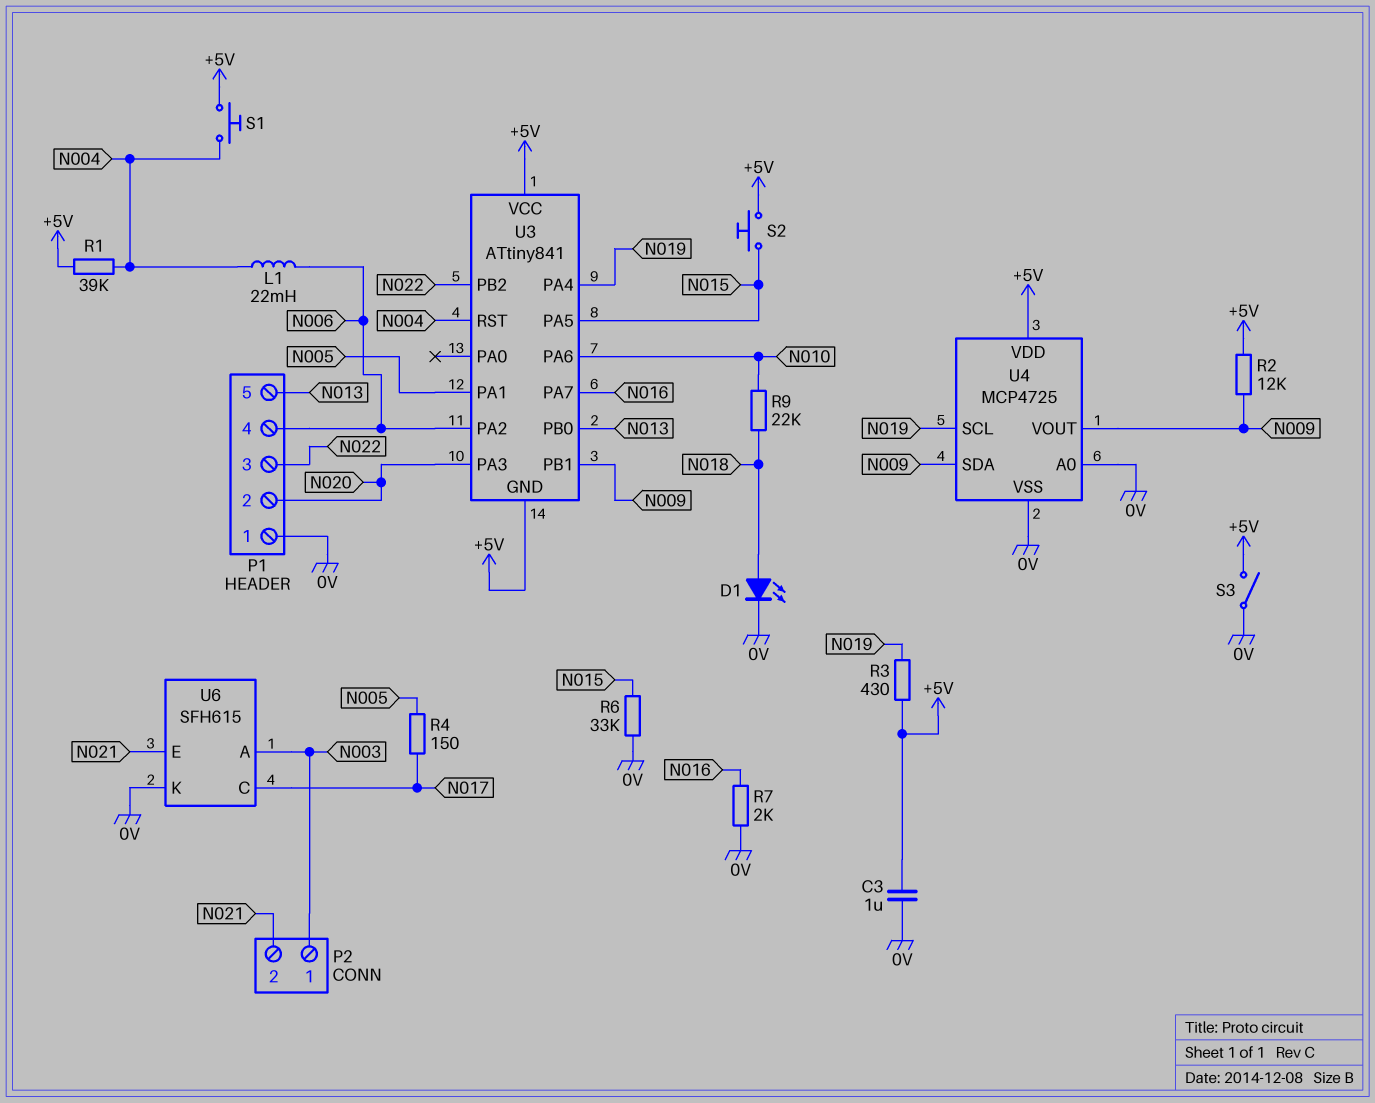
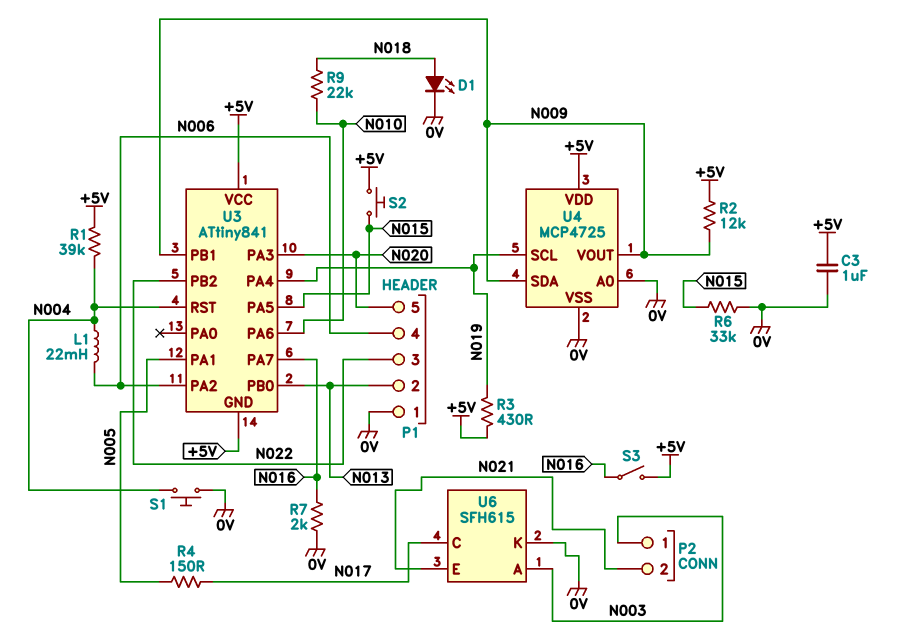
P1 pin 2: N020 -> N013
P1 pin 5: N013 -> N020
S1: button (+5V, N004) -> button (0V, N004)
S3: switch (+5V, 0V) -> switch (+5V, N016)

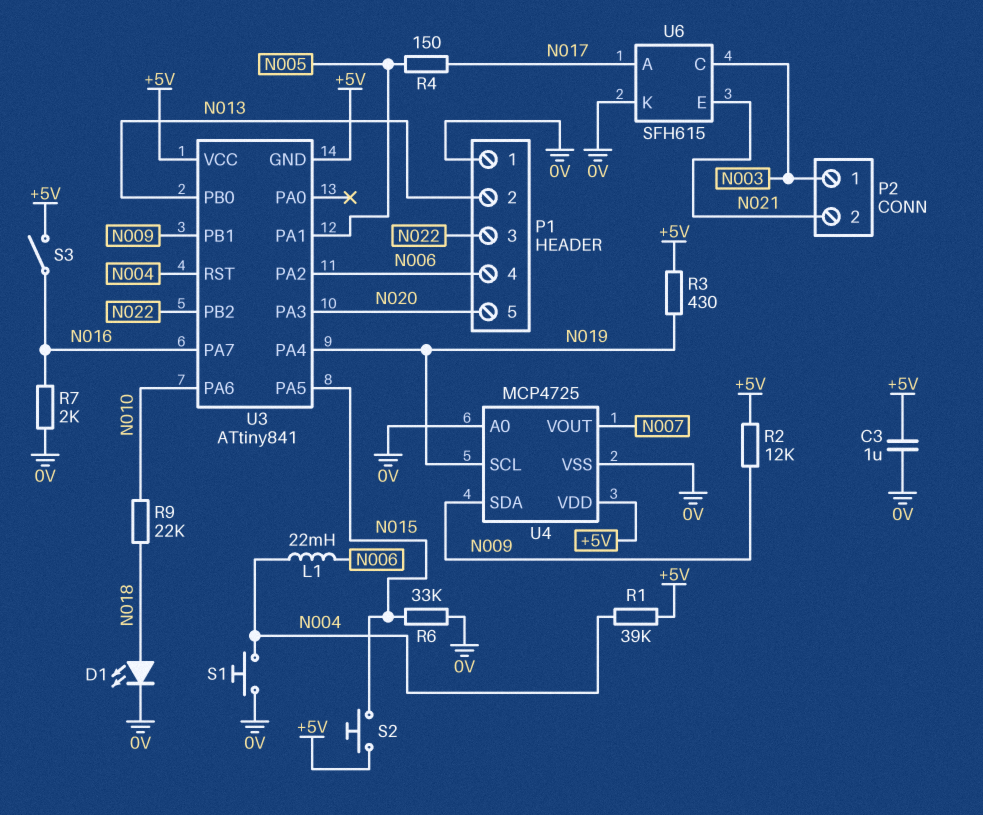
U4 pin VOUT: N009 -> N007
U6 pin A: N003 -> N017
U6 pin C: N017 -> N003

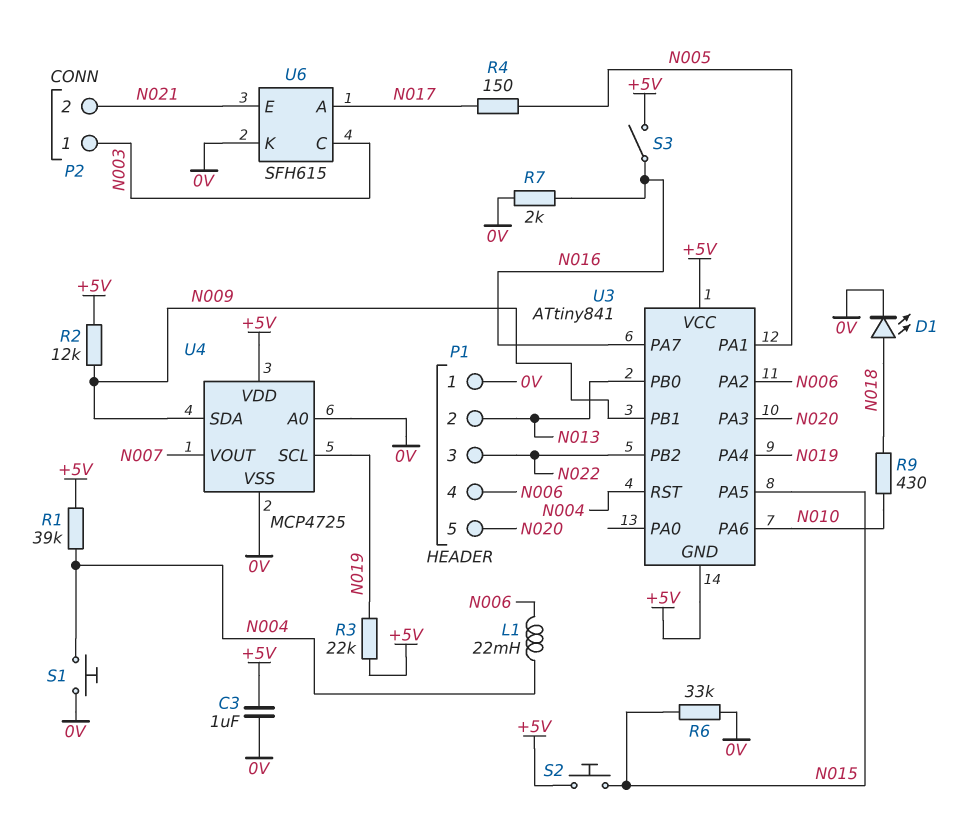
R3: 430 (+5V, N019) -> 22k (+5V, N019)
R9: 22k (N010, N018) -> 430 (N010, N018)

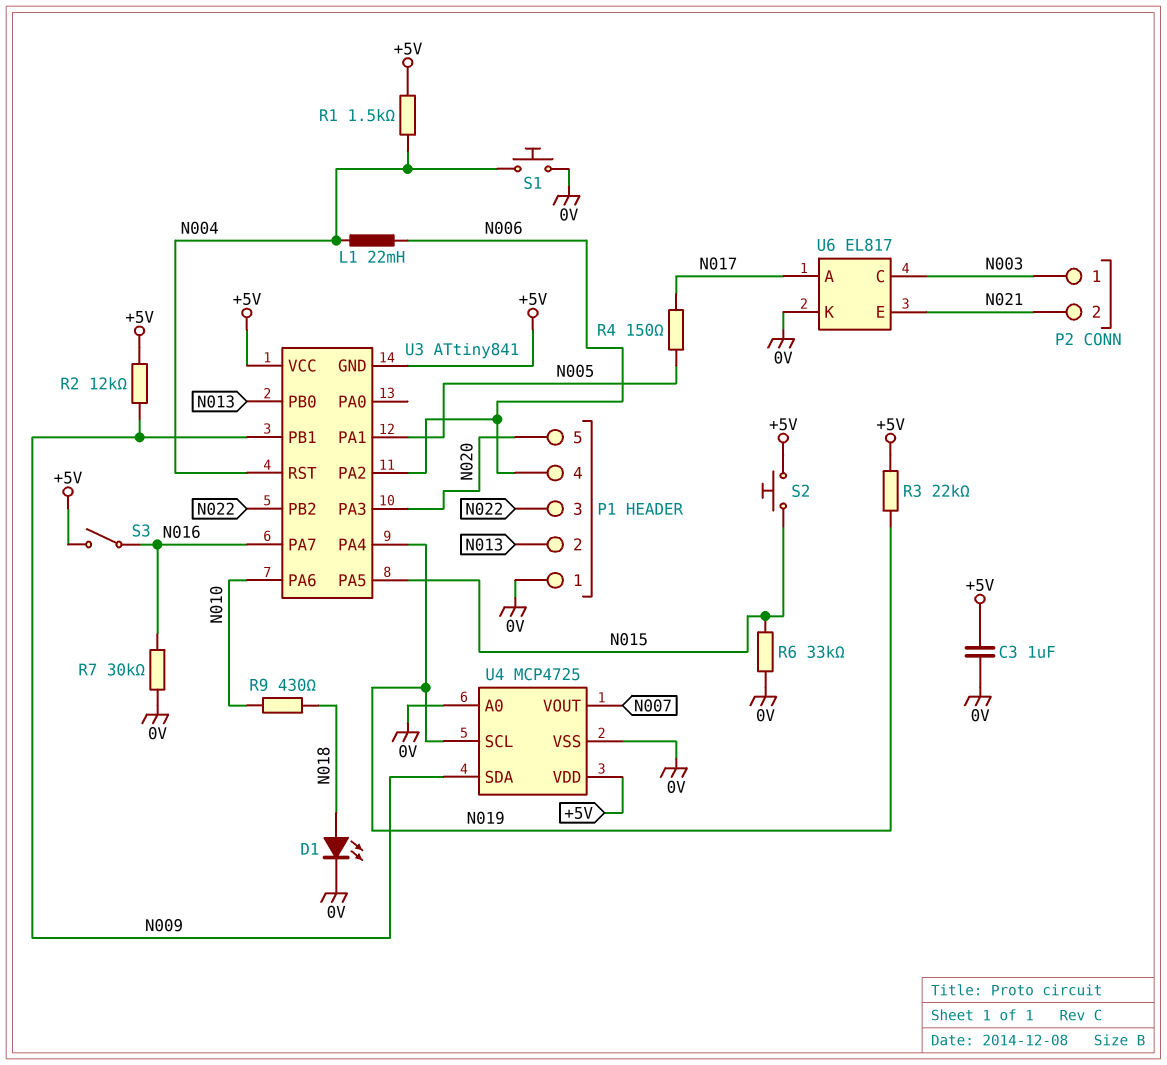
R1: 39k (+5V, N004) -> 1.5k (+5V, N004)
R7: 2k (0V, N016) -> 30k (0V, N016)
U6: SFH615 -> EL817

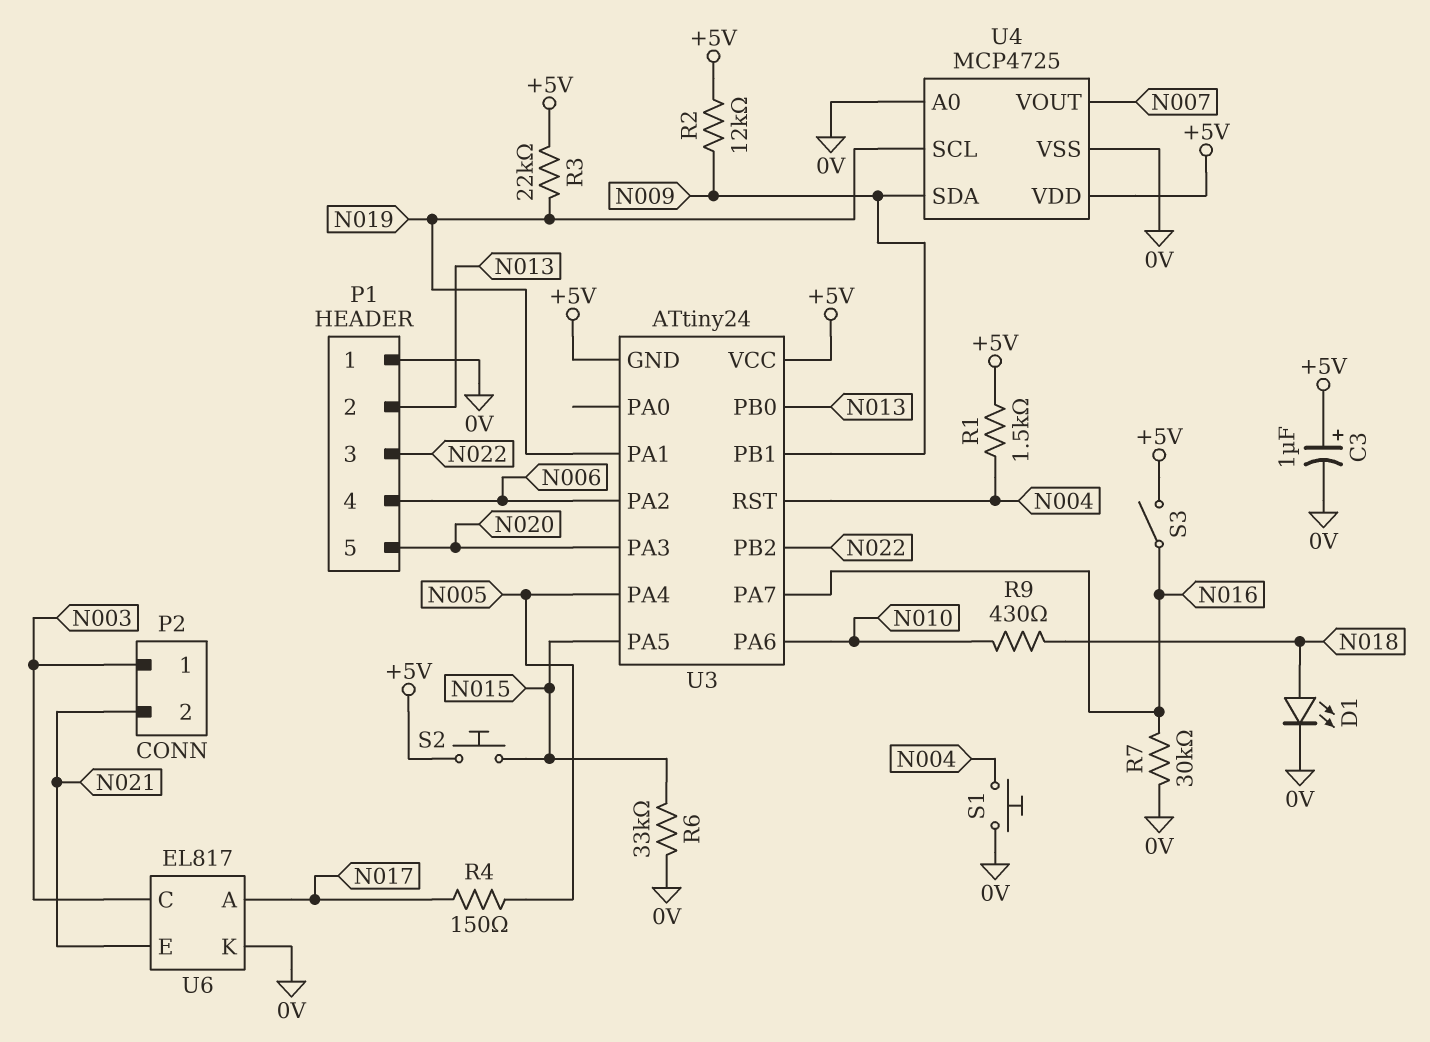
C3: 1uF (+5V, 0V) -> 1uF (plus +5V, minus 0V)
L1: 22mH (N004, N006) -> none
U3: ATtiny841 -> ATtiny24
U3 pin PA1: N005 -> N019
U3 pin PA4: N019 -> N005

